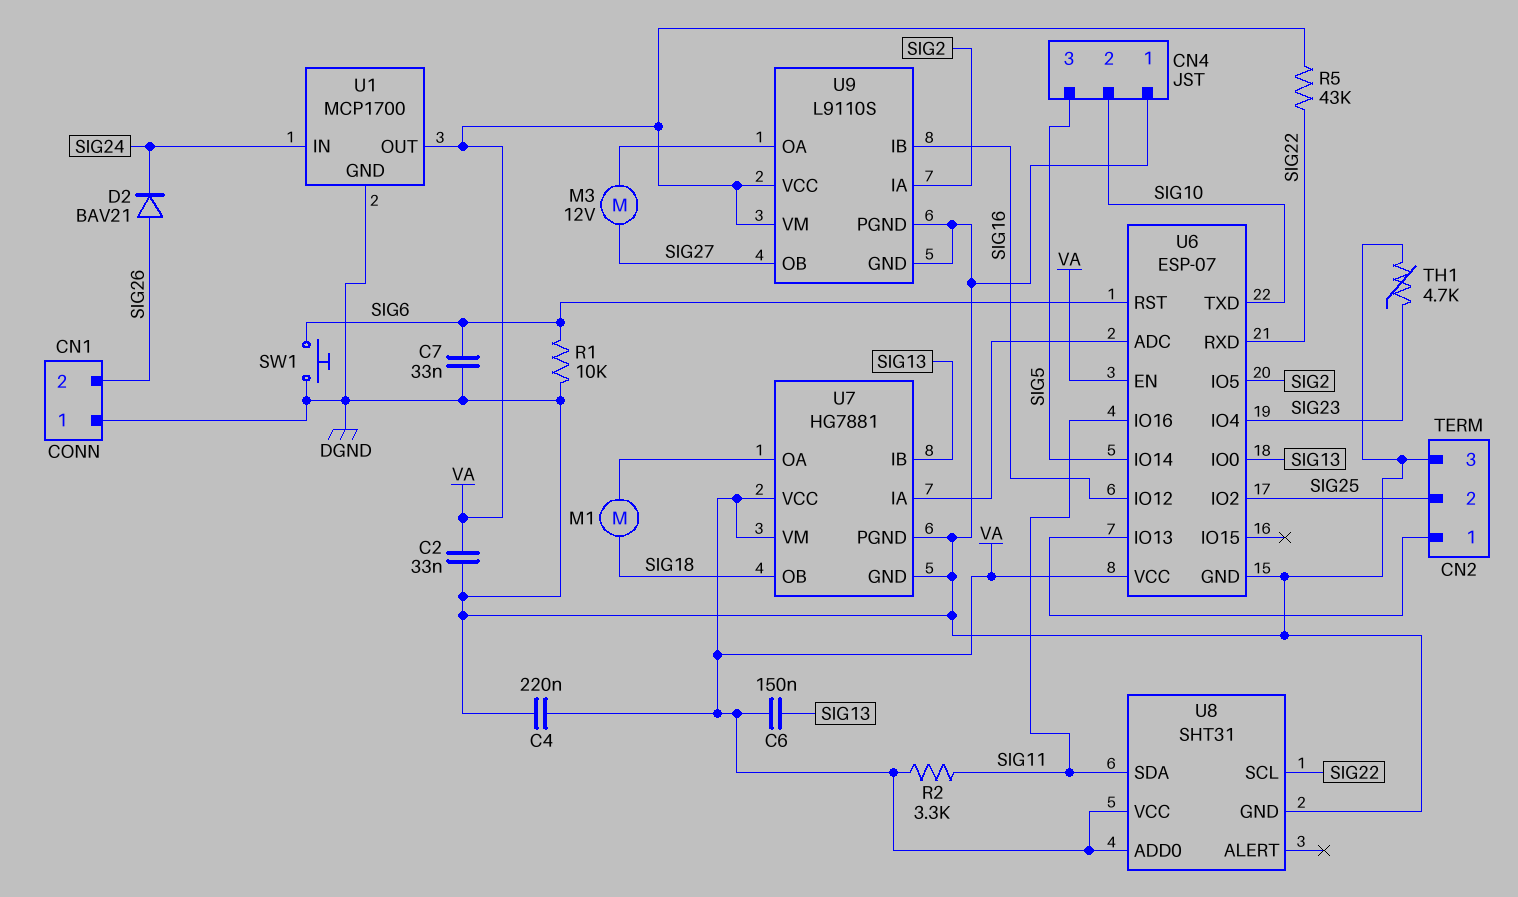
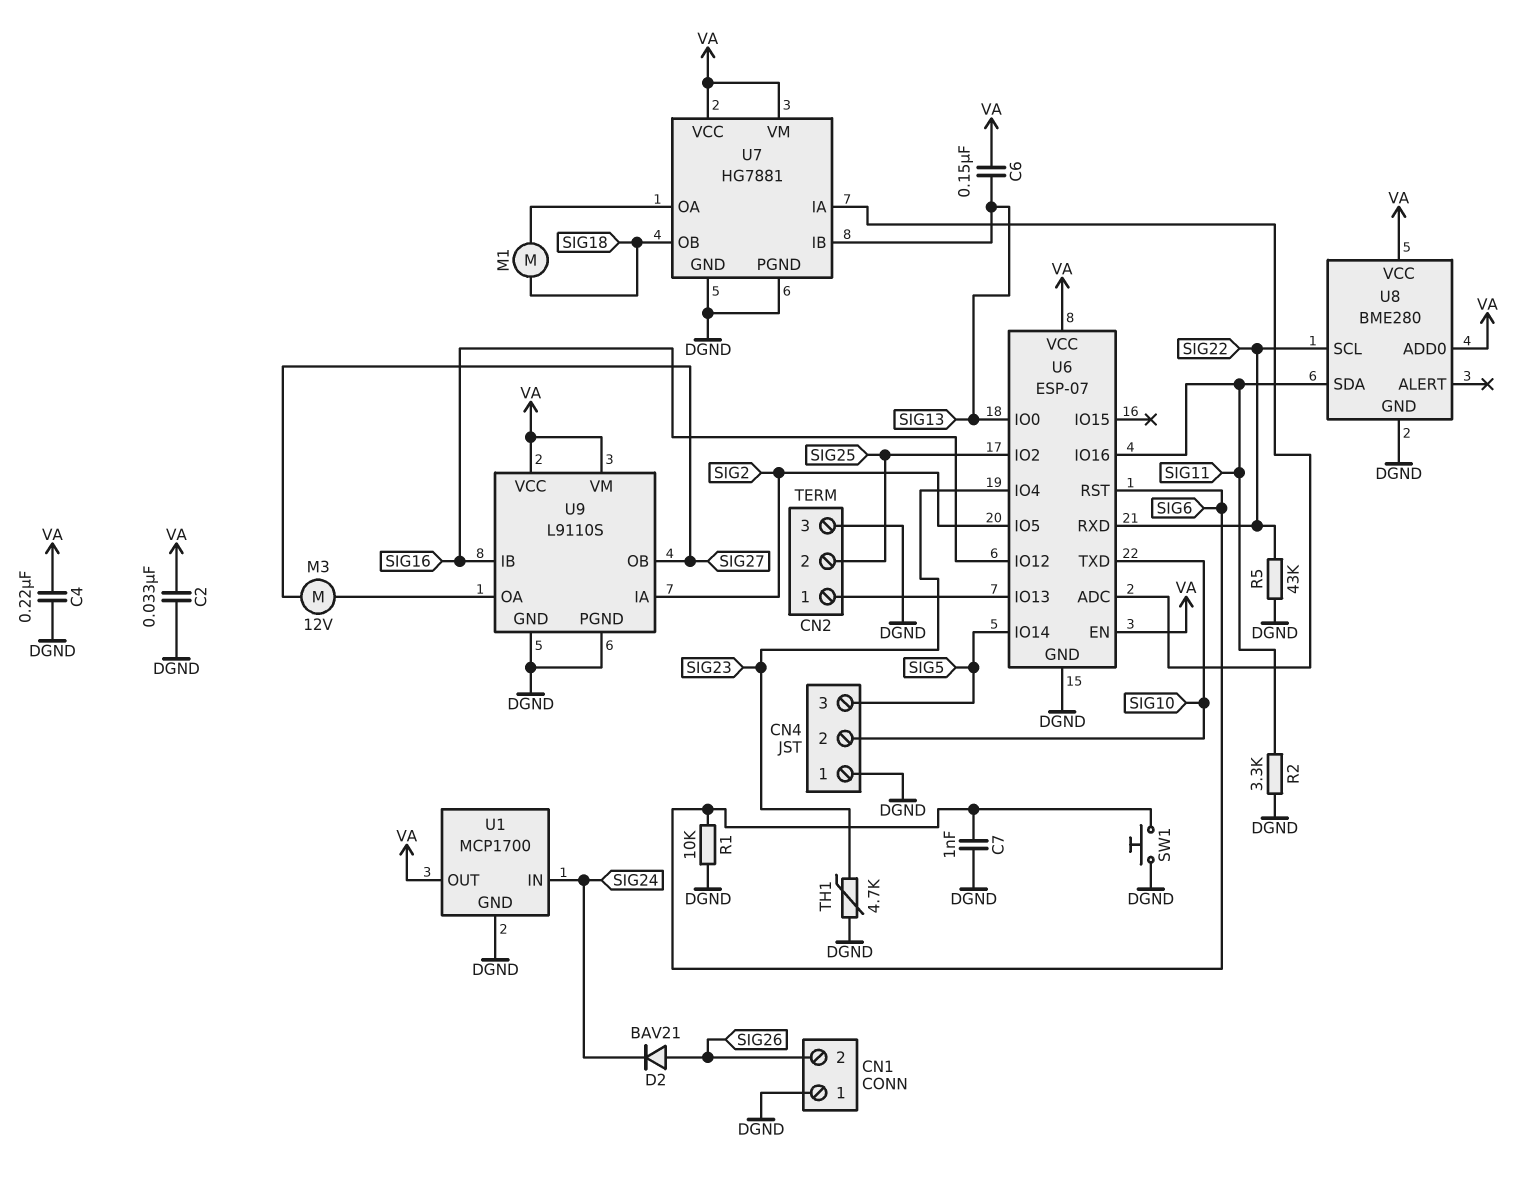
C7: 33nF (DGND, SIG6) -> 1nF (DGND, SIG6)
R2: 3.3k (SIG11, VA) -> 3.3k (DGND, SIG11)
R5: 43k (SIG22, VA) -> 43k (DGND, SIG22)
U8: SHT31 -> BME280

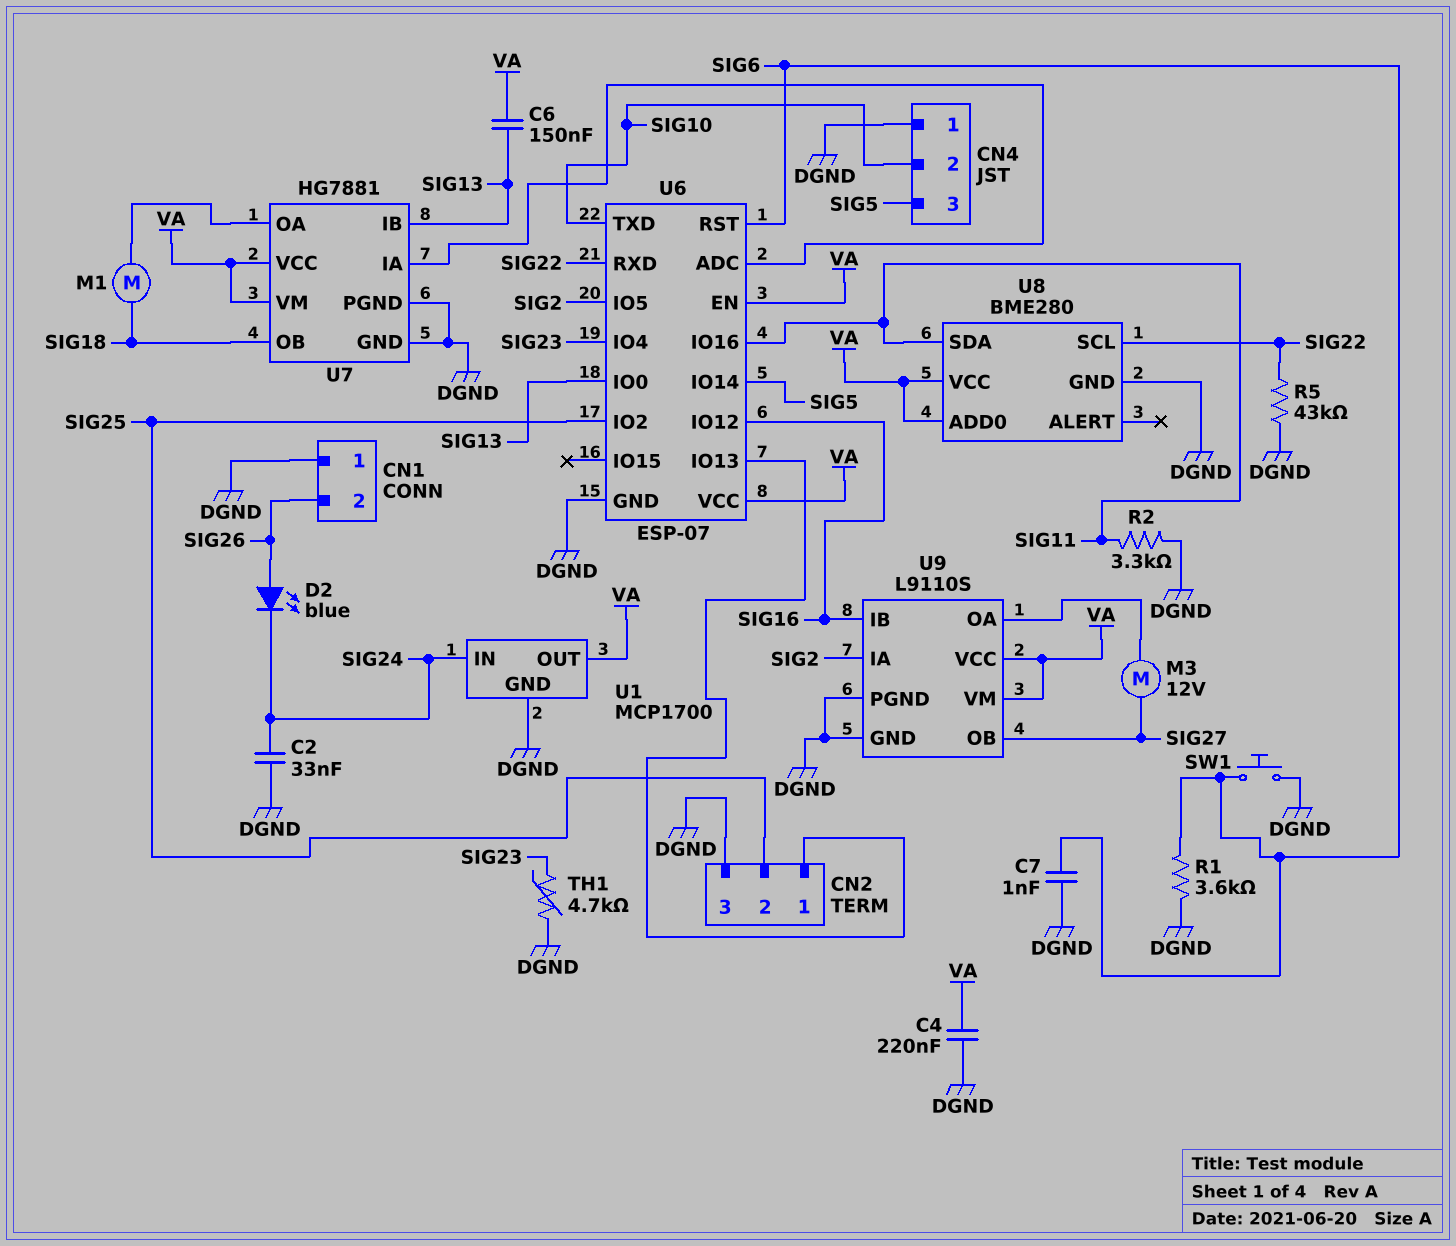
C2: 33nF (DGND, VA) -> 33nF (DGND, SIG24)
D2: diode BAV21 (A SIG26, K SIG24) -> LED blue (A SIG26, K SIG24)
R1: 10k (DGND, SIG6) -> 3.6k (DGND, SIG6)

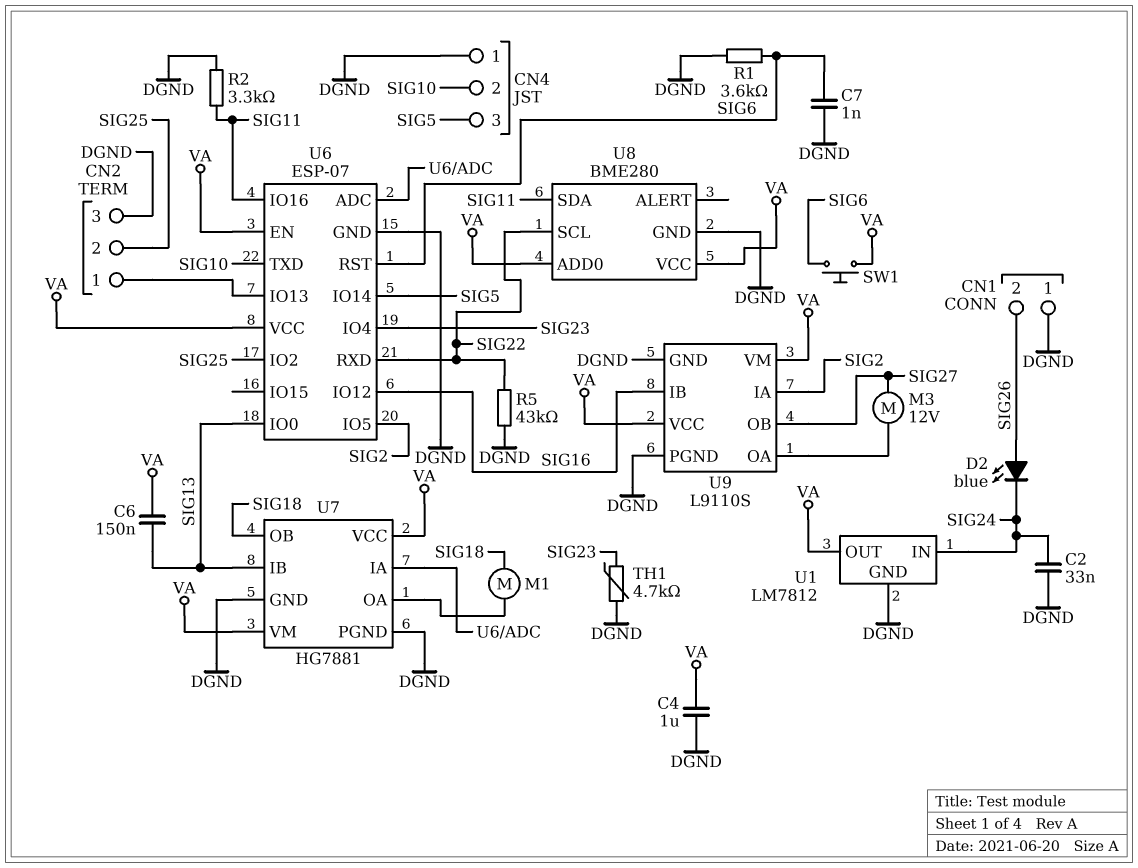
C4: 220nF (DGND, VA) -> 1uF (DGND, VA)
SW1: button (DGND, SIG6) -> button (SIG6, VA)
U1: MCP1700 -> LM7812

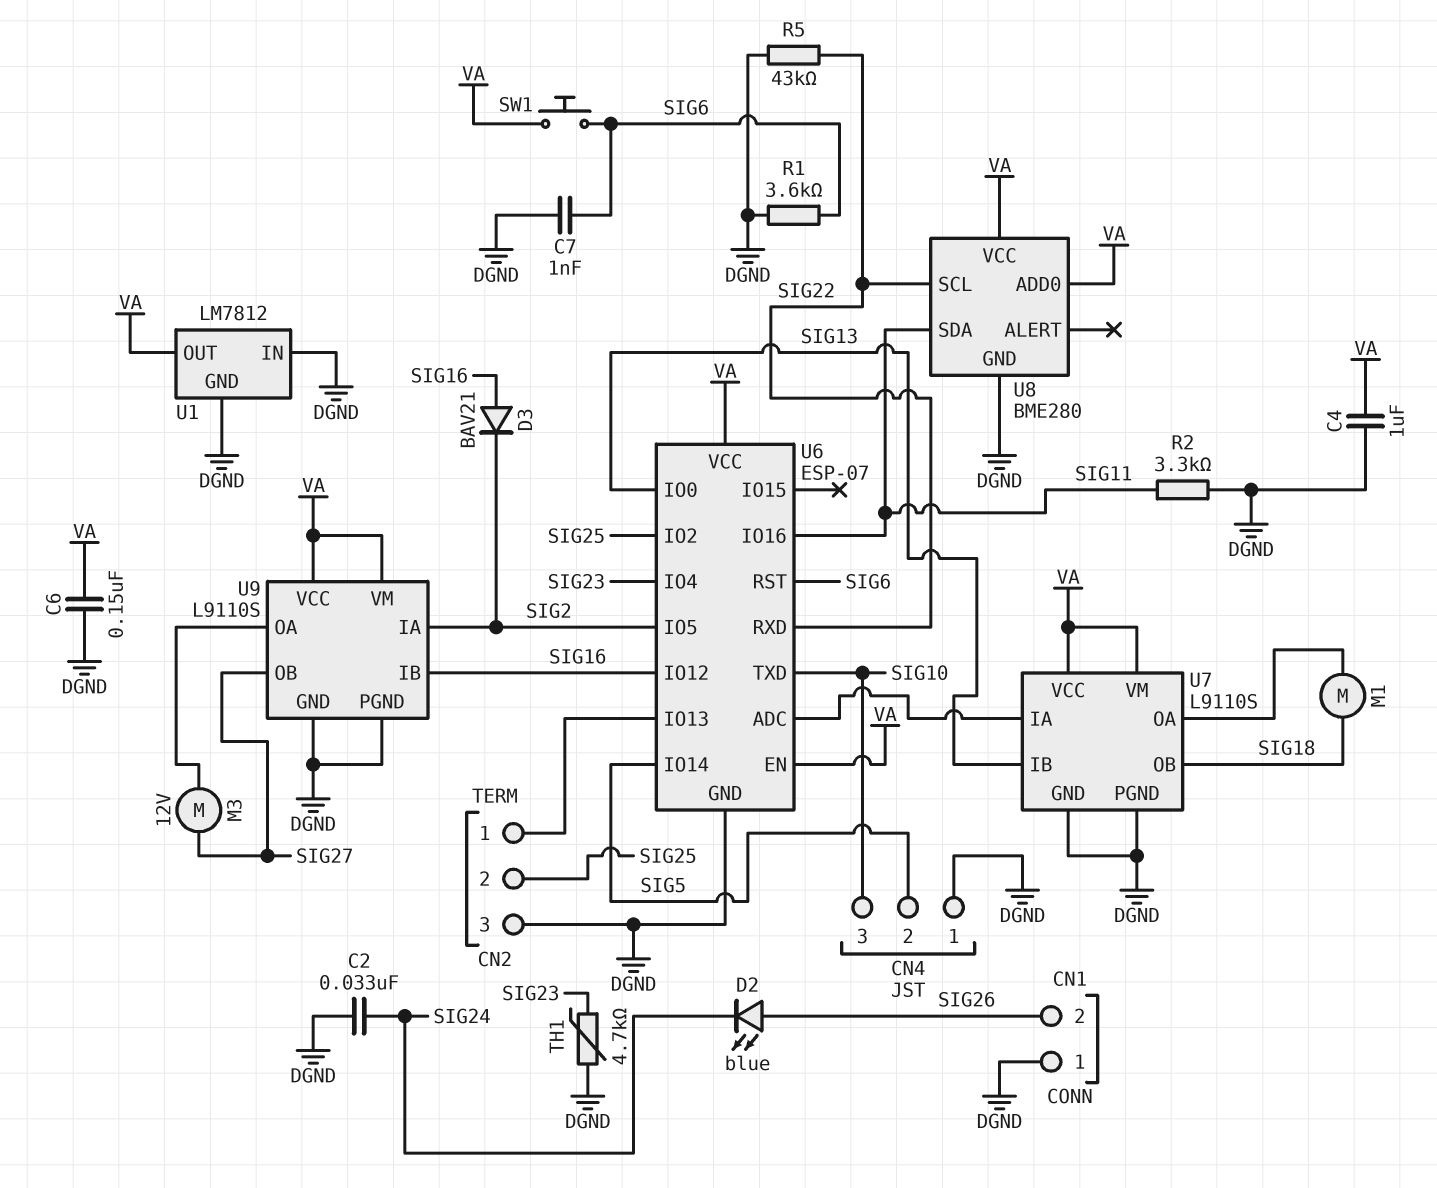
C6: 150nF (SIG13, VA) -> 150nF (DGND, VA)
CN4 pin 2: SIG10 -> SIG5
CN4 pin 3: SIG5 -> SIG10
D3: none -> diode BAV21 (A SIG16, K SIG2)
U1 pin IN: SIG24 -> DGND
U7: HG7881 -> L9110S

